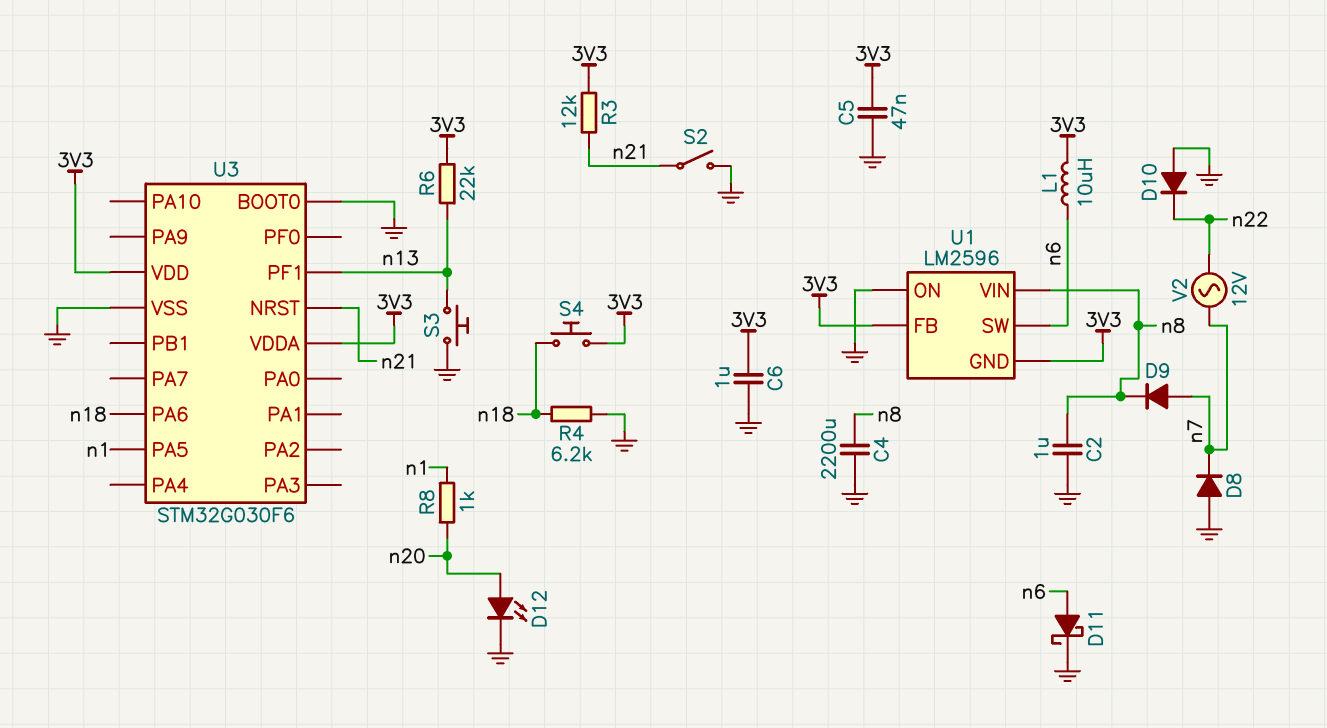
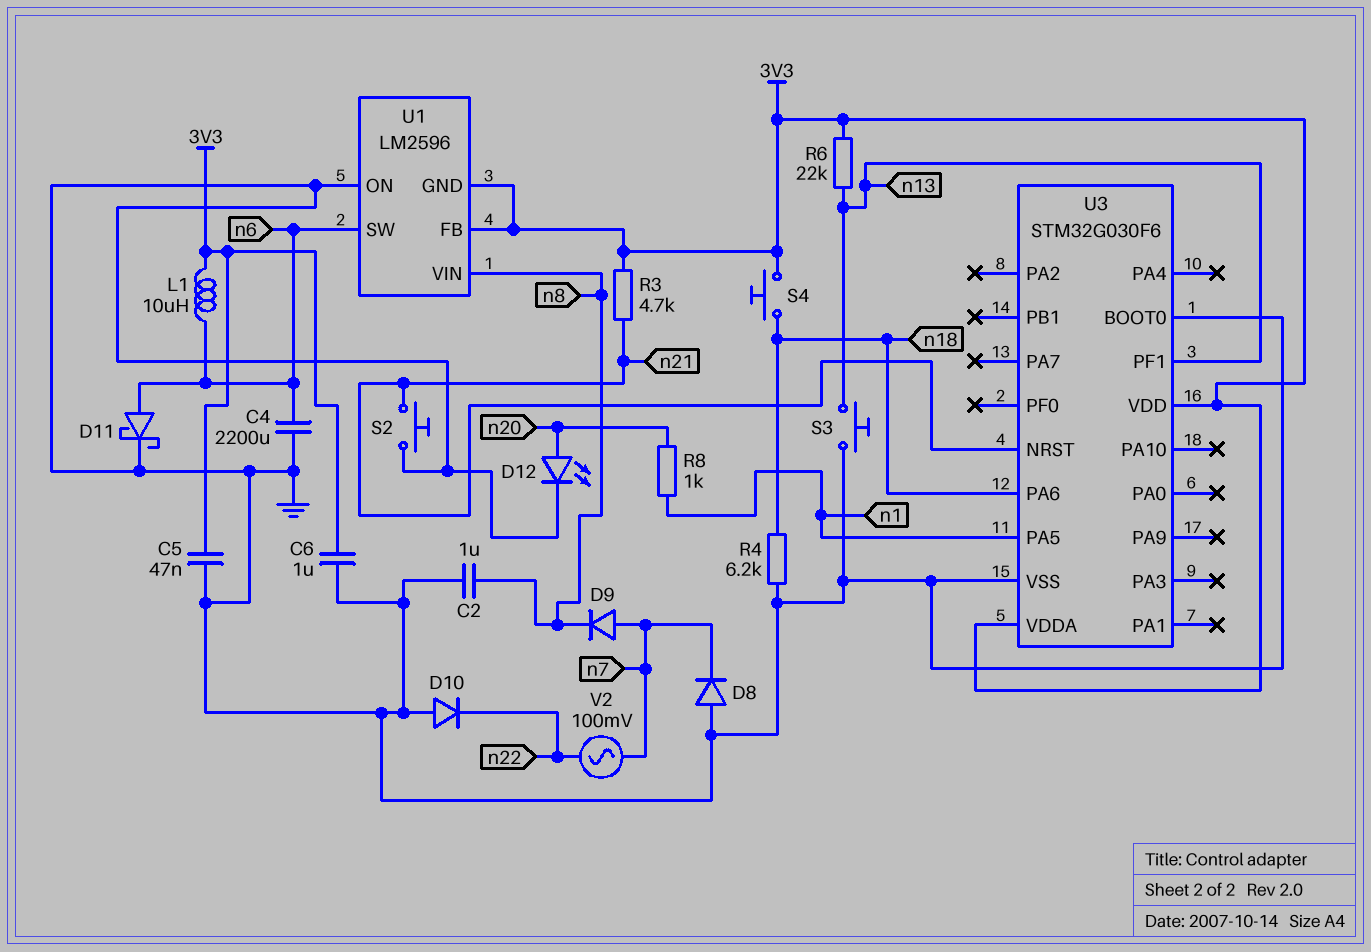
C4: 2200uF (GND, n8) -> 2200uF (GND, n6)
R3: 12k (3V3, n21) -> 4.7k (3V3, n21)
S2: switch (GND, n21) -> button (GND, n21)
V2: AC 12V (n7, n22) -> AC 100mV (n7, n22)

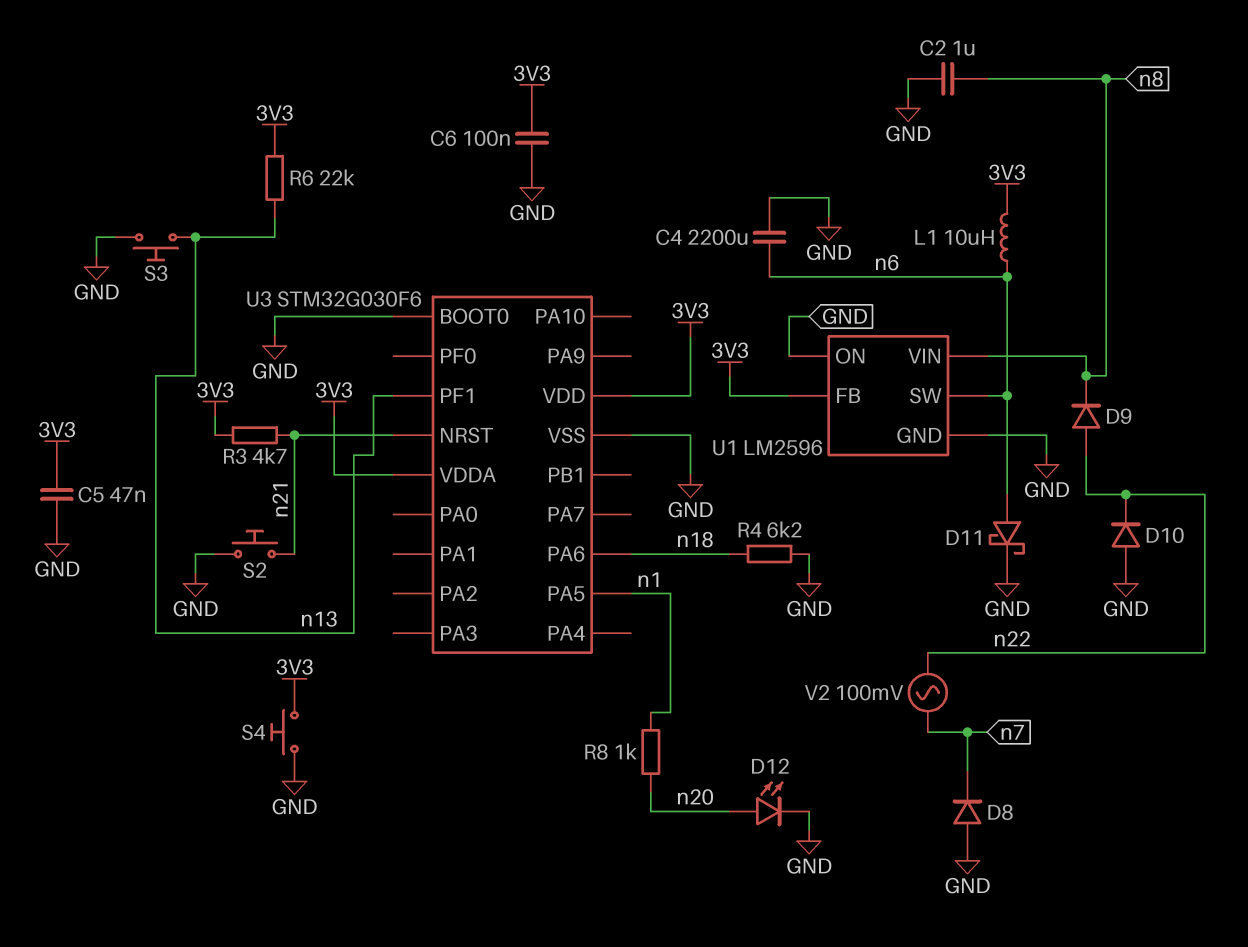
C6: 1uF (3V3, GND) -> 100nF (3V3, GND)
D9: diode (A n7, K n8) -> diode (A n22, K n8)
S4: button (3V3, n18) -> button (3V3, GND)
U1 pin GND: 3V3 -> GND

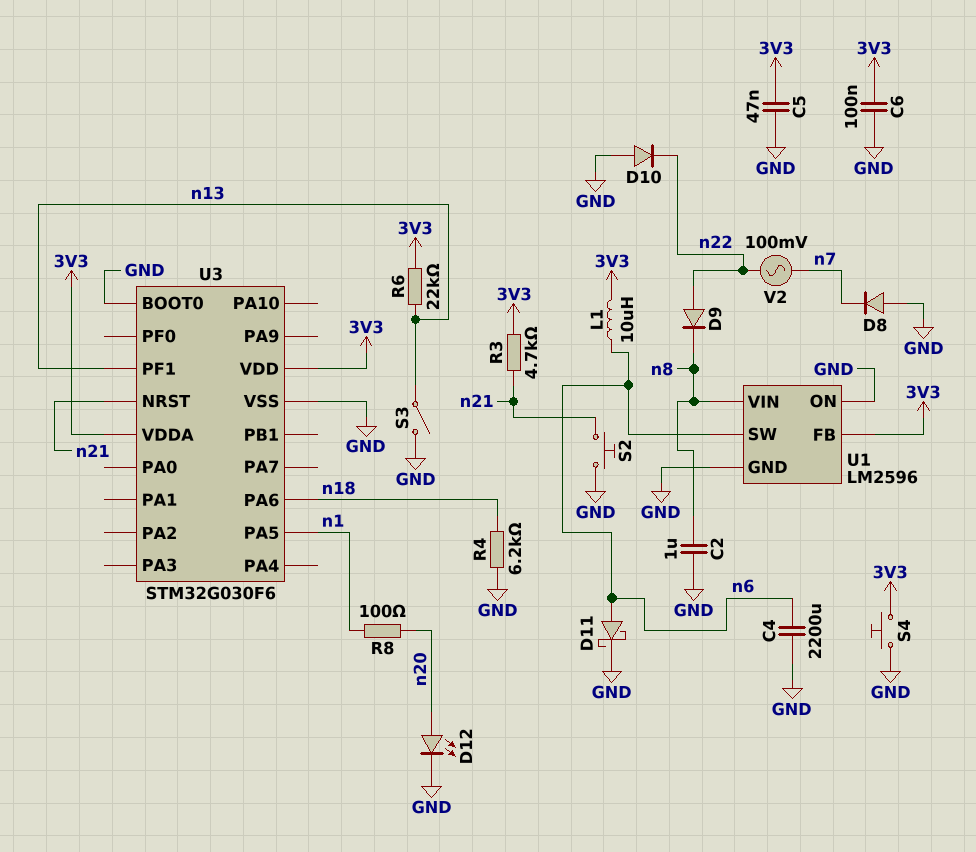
R8: 1k (n1, n20) -> 100 (n1, n20)
S3: button (GND, n13) -> switch (GND, n13)

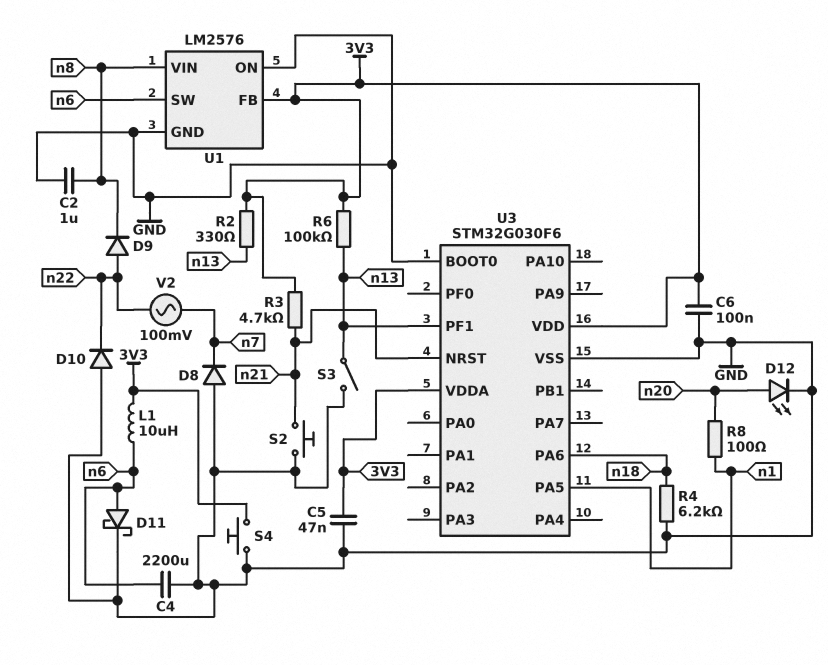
R2: none -> 330 (3V3, n13)
R6: 22k (3V3, n13) -> 100k (3V3, n13)
U1: LM2596 -> LM2576

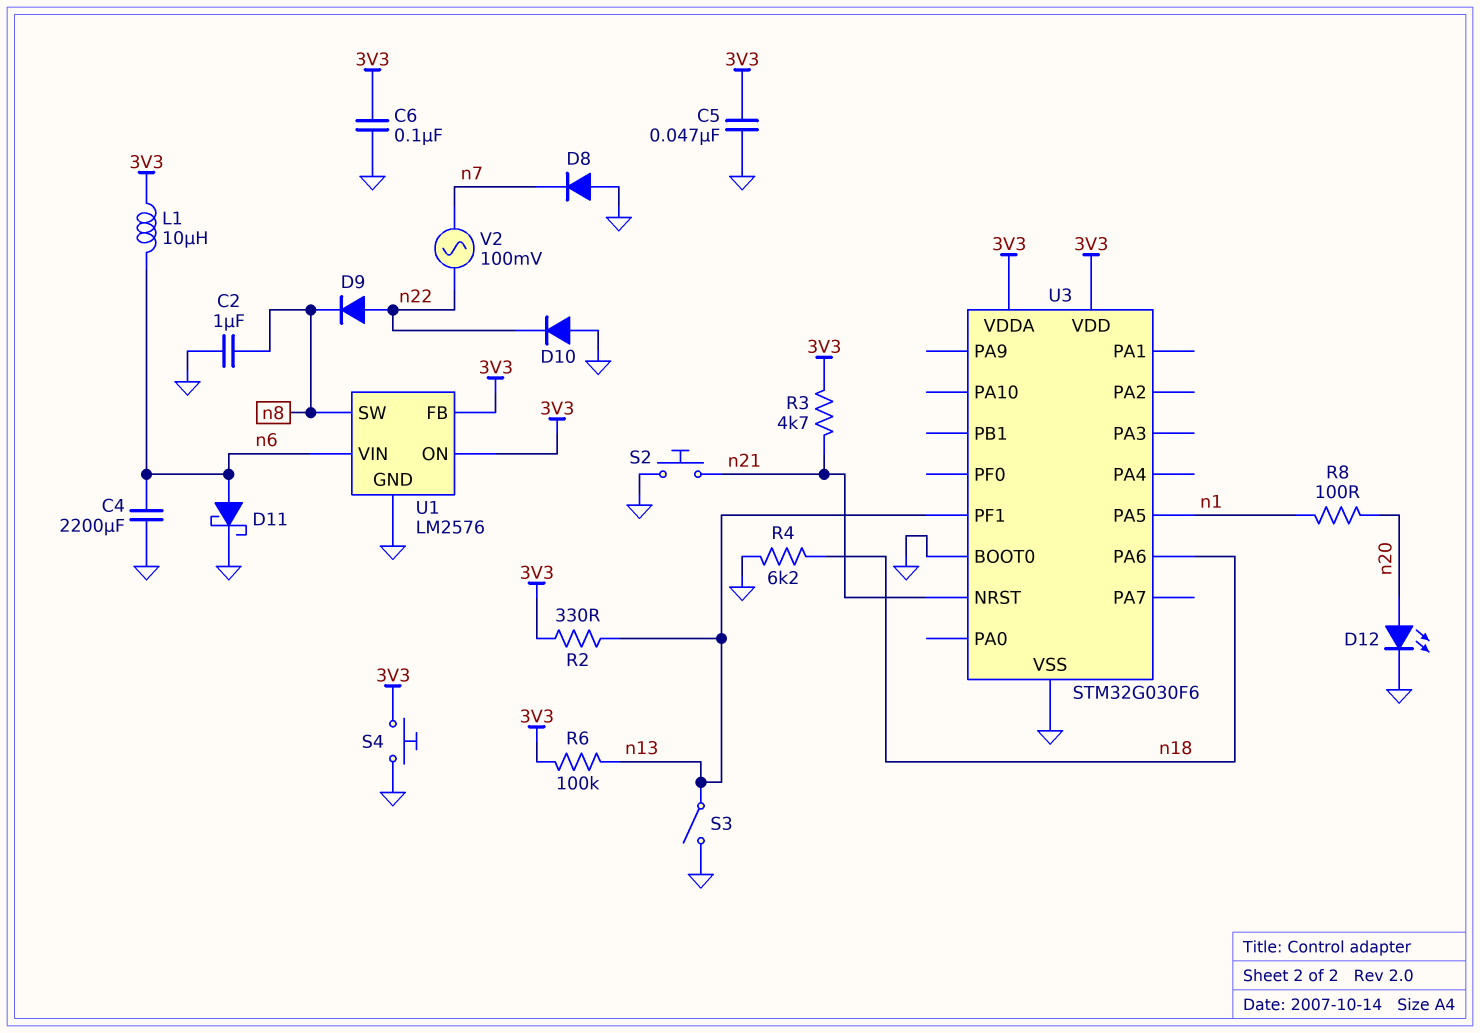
U1 pin ON: GND -> 3V3
U1 pin SW: n6 -> n8
U1 pin VIN: n8 -> n6

